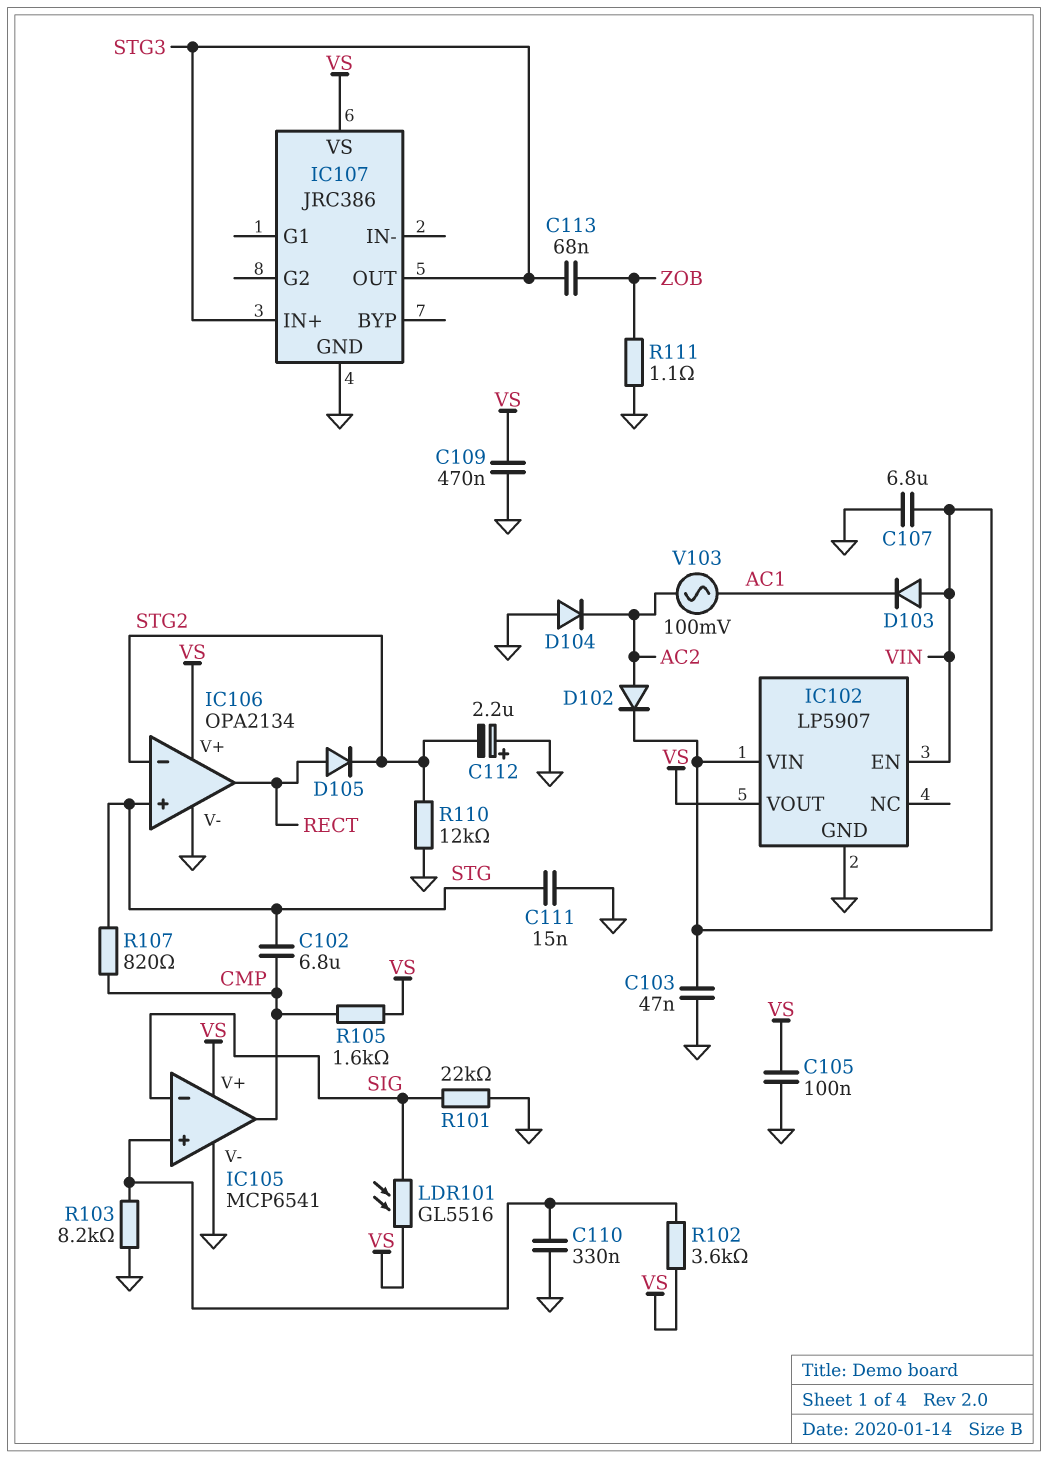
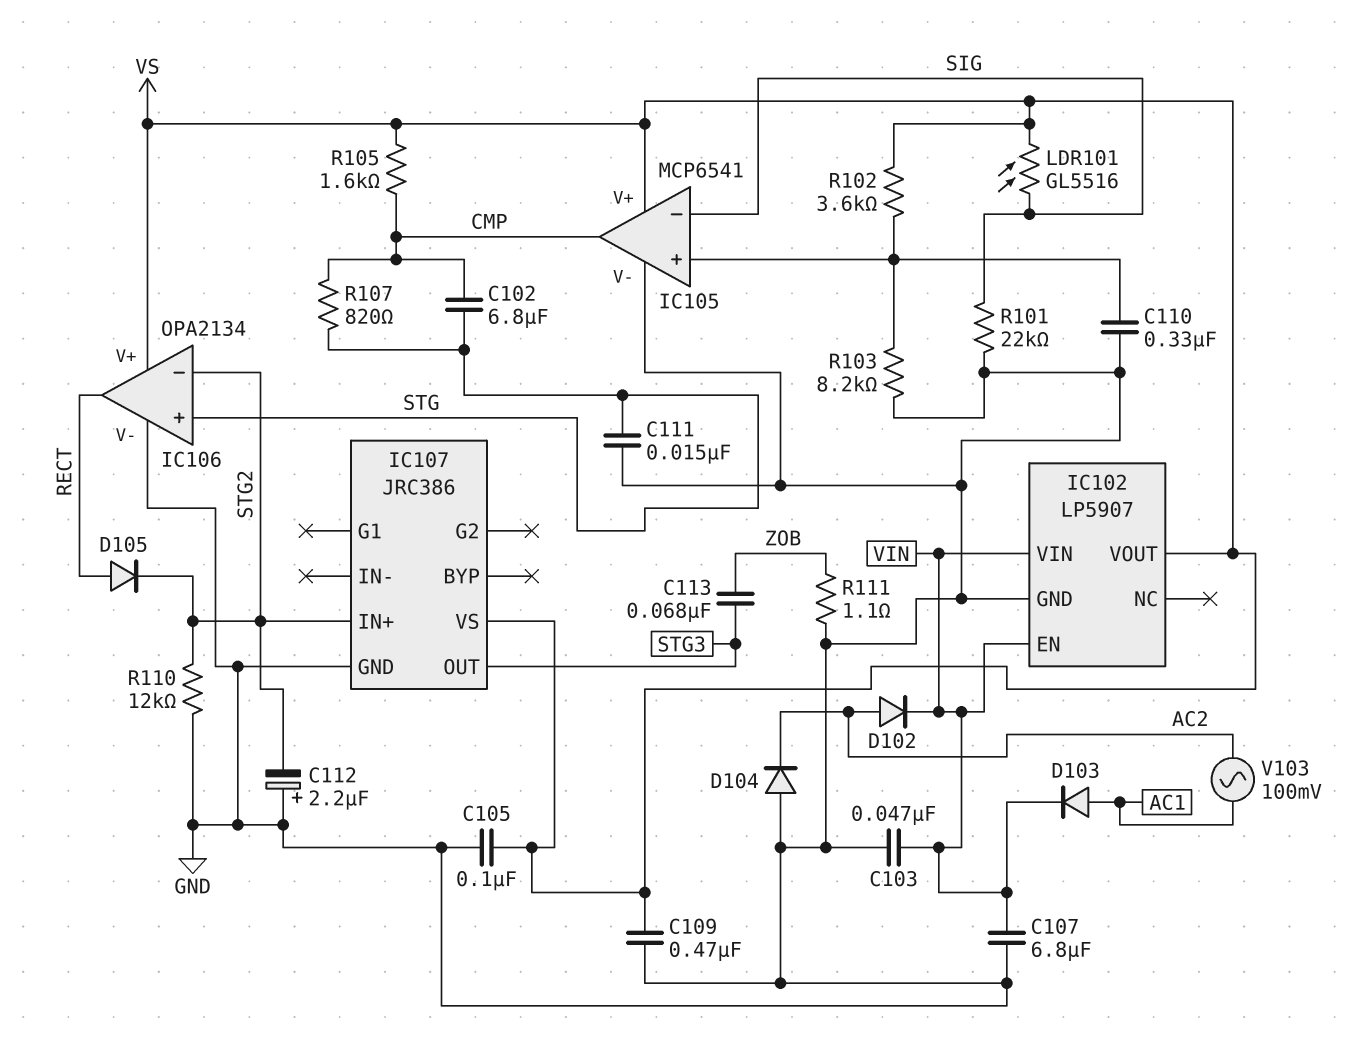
D103: diode (A VIN, K AC1) -> diode (A AC1, K VIN)
IC107 pin IN+: STG3 -> STG2

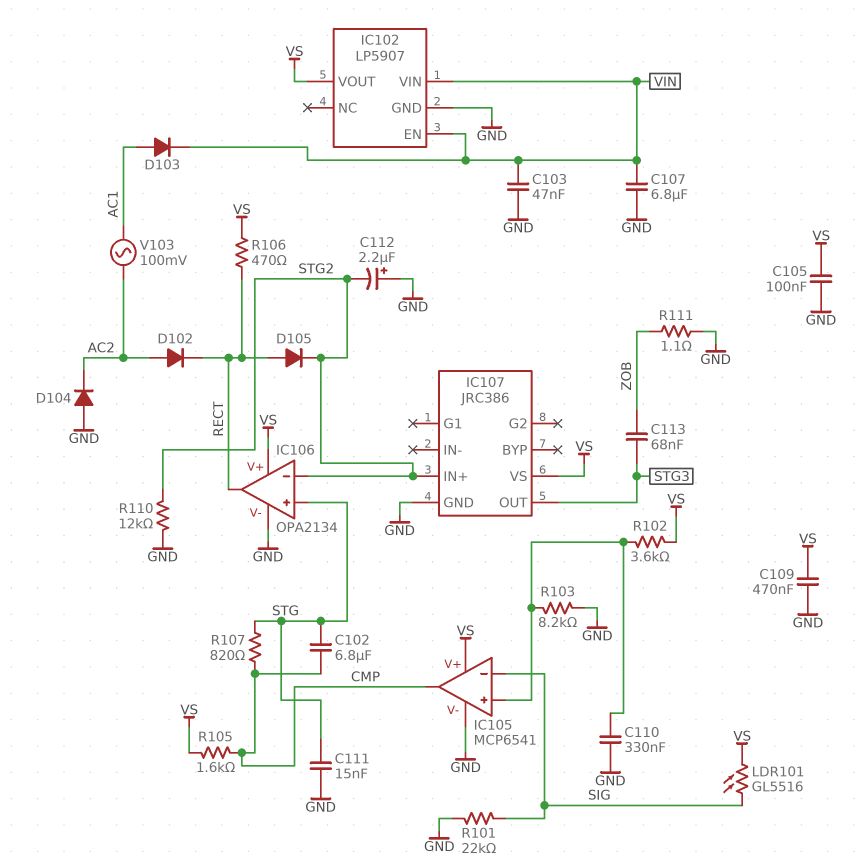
D102: diode (A AC2, K VIN) -> diode (A AC2, K RECT)
R106: none -> 470 (RECT, VS)

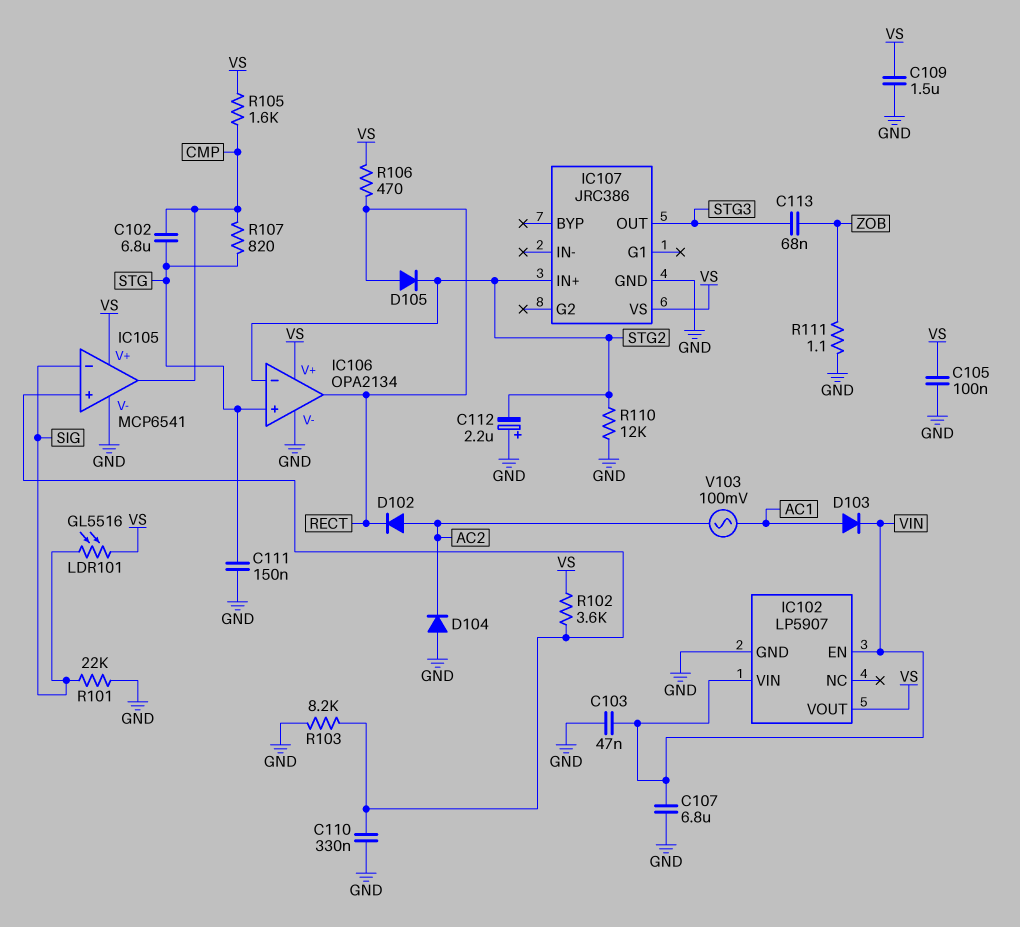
C109: 470nF (GND, VS) -> 1.5uF (GND, VS)
C111: 15nF (GND, STG) -> 150nF (GND, STG)

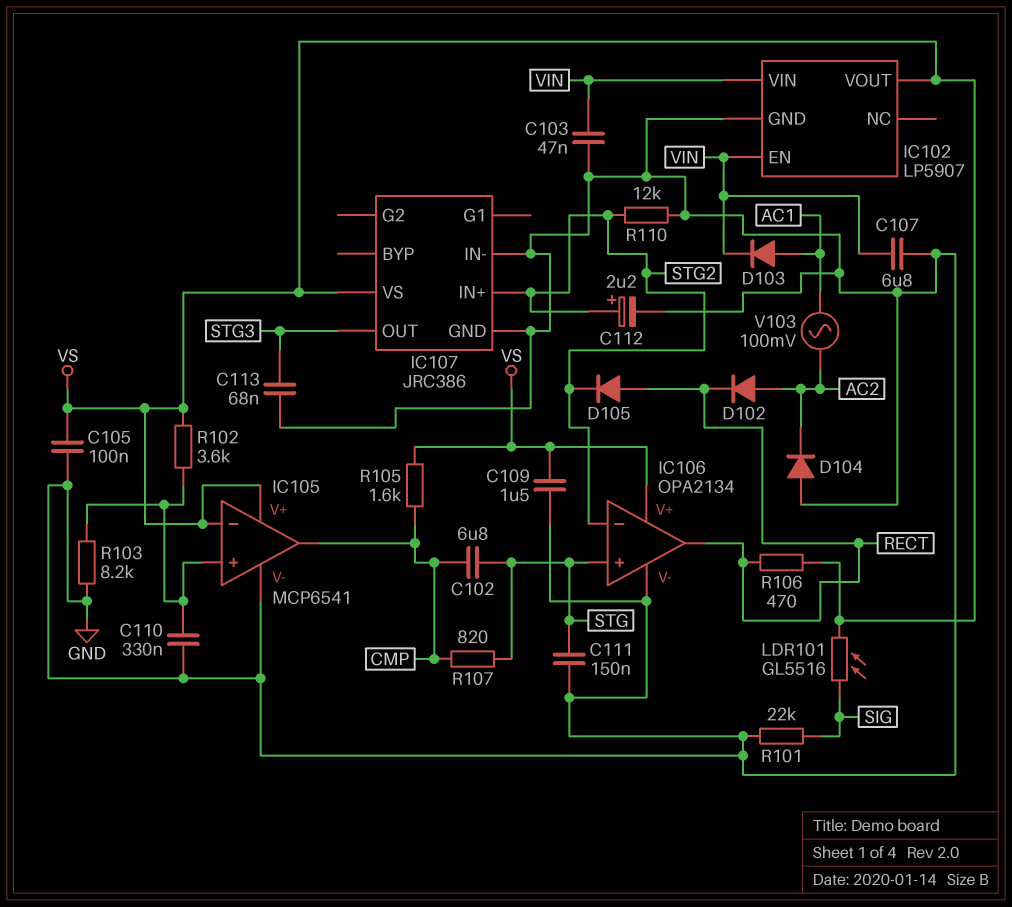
C112: 2.2uF (plus GND, minus STG2) -> 2.2uF (plus STG2, minus GND)
C113: 68nF (STG3, ZOB) -> 68nF (GND, STG3)
IC105 pin in-: SIG -> VS
IC107 pin IN-: none -> GND
R111: 1.1 (GND, ZOB) -> none

